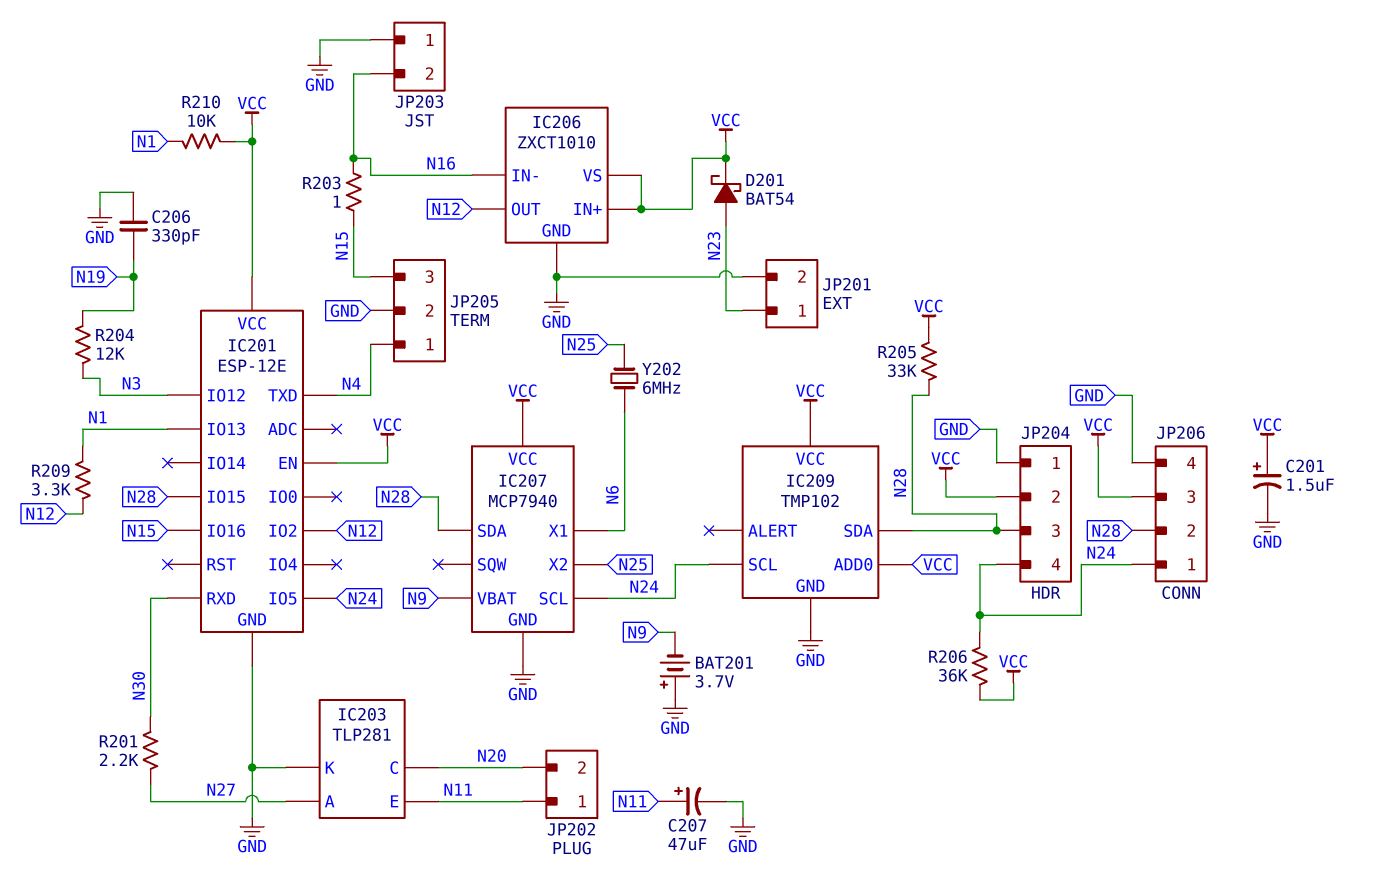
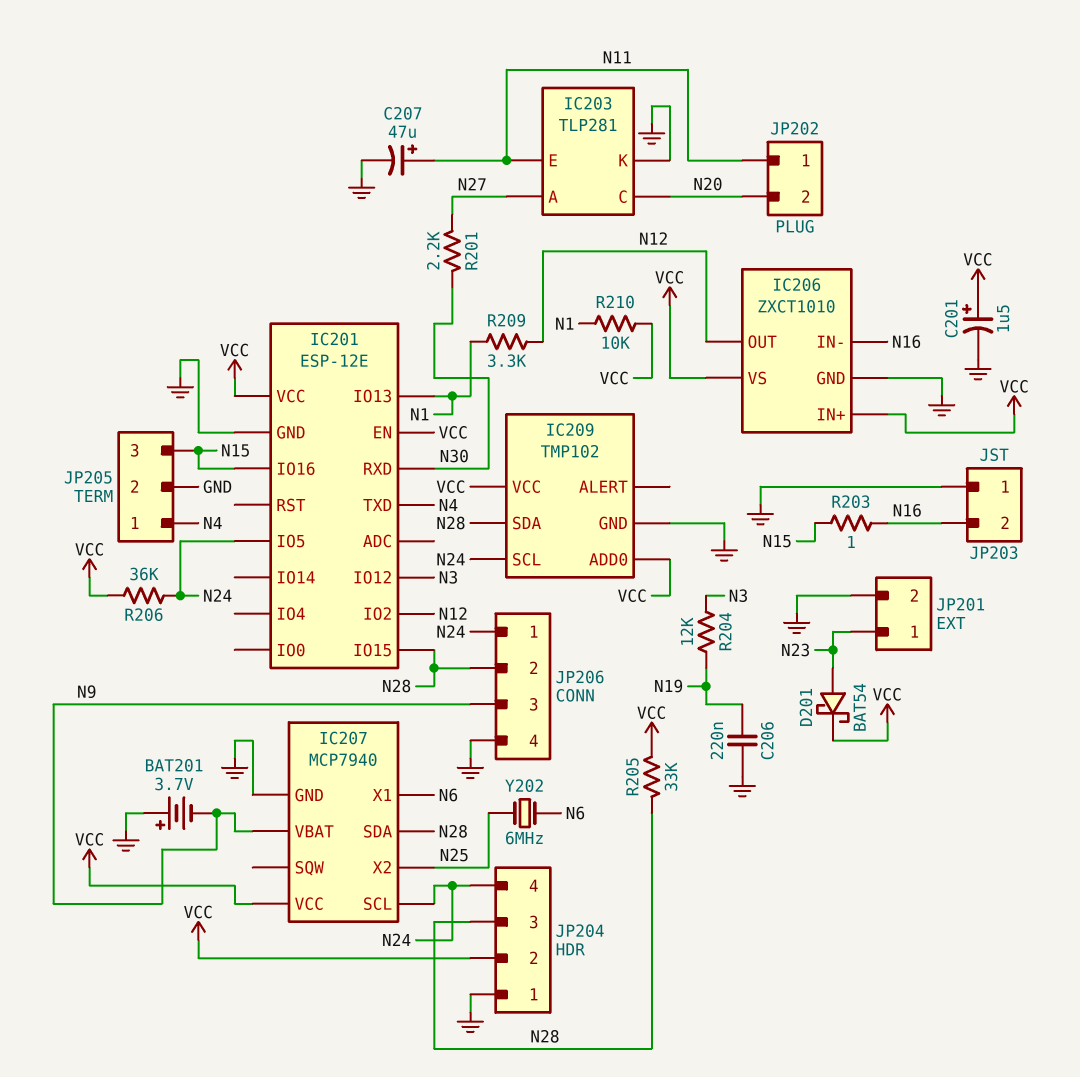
C206: 330pF (GND, N19) -> 220nF (GND, N19)
JP206 pin 3: VCC -> N9

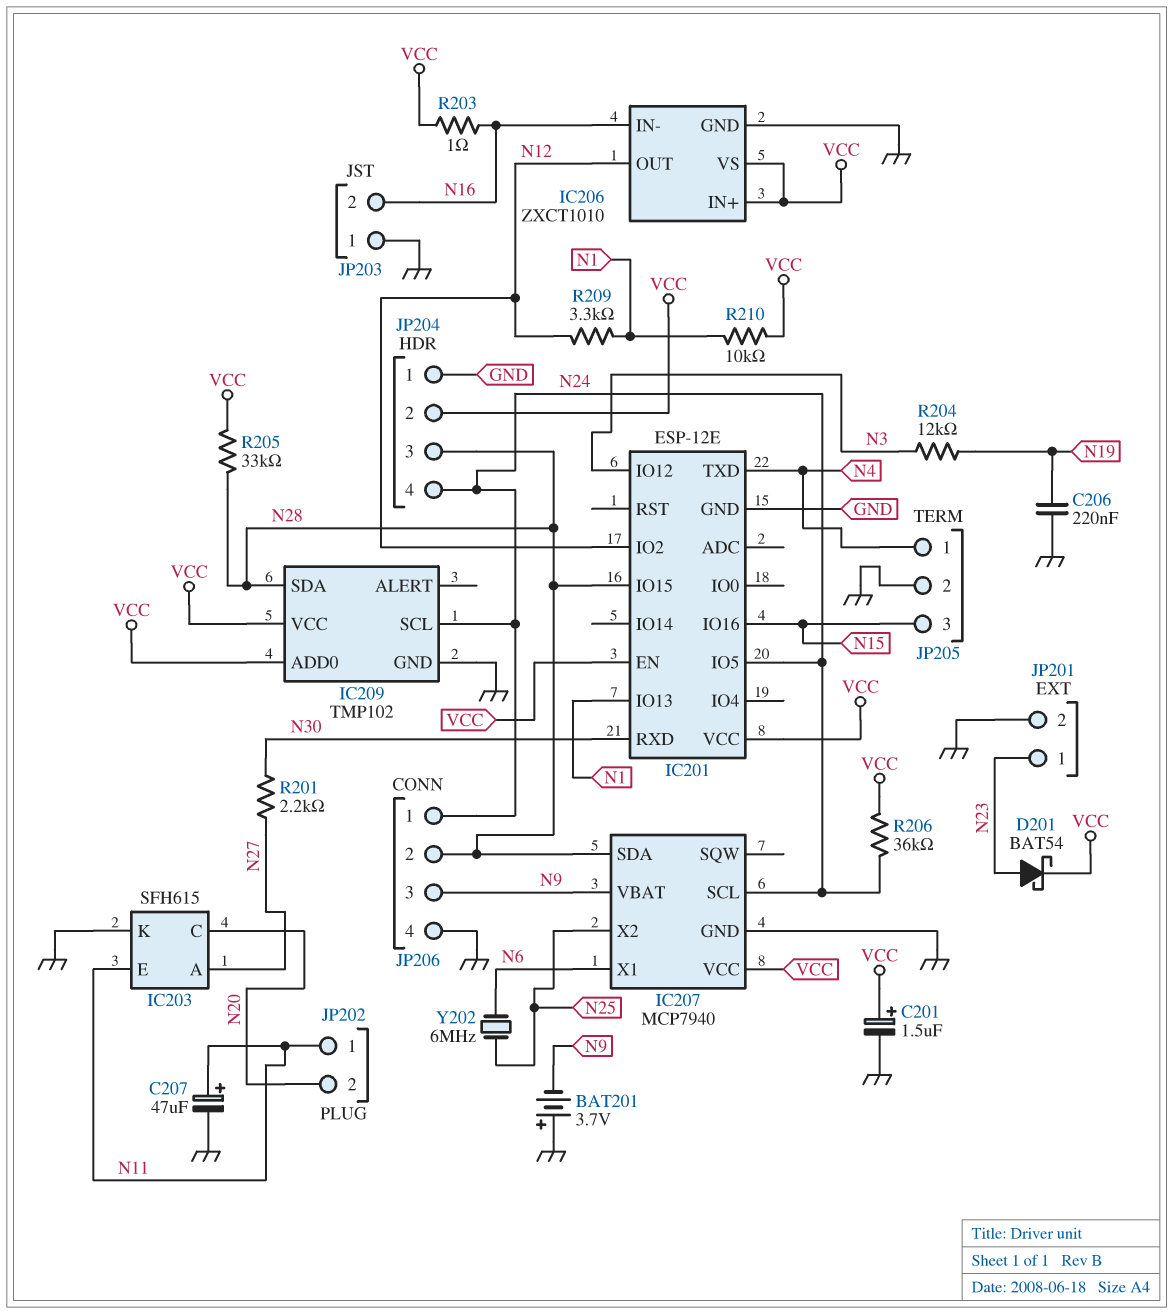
IC203: TLP281 -> SFH615
R203: 1 (N15, N16) -> 1 (N16, VCC)

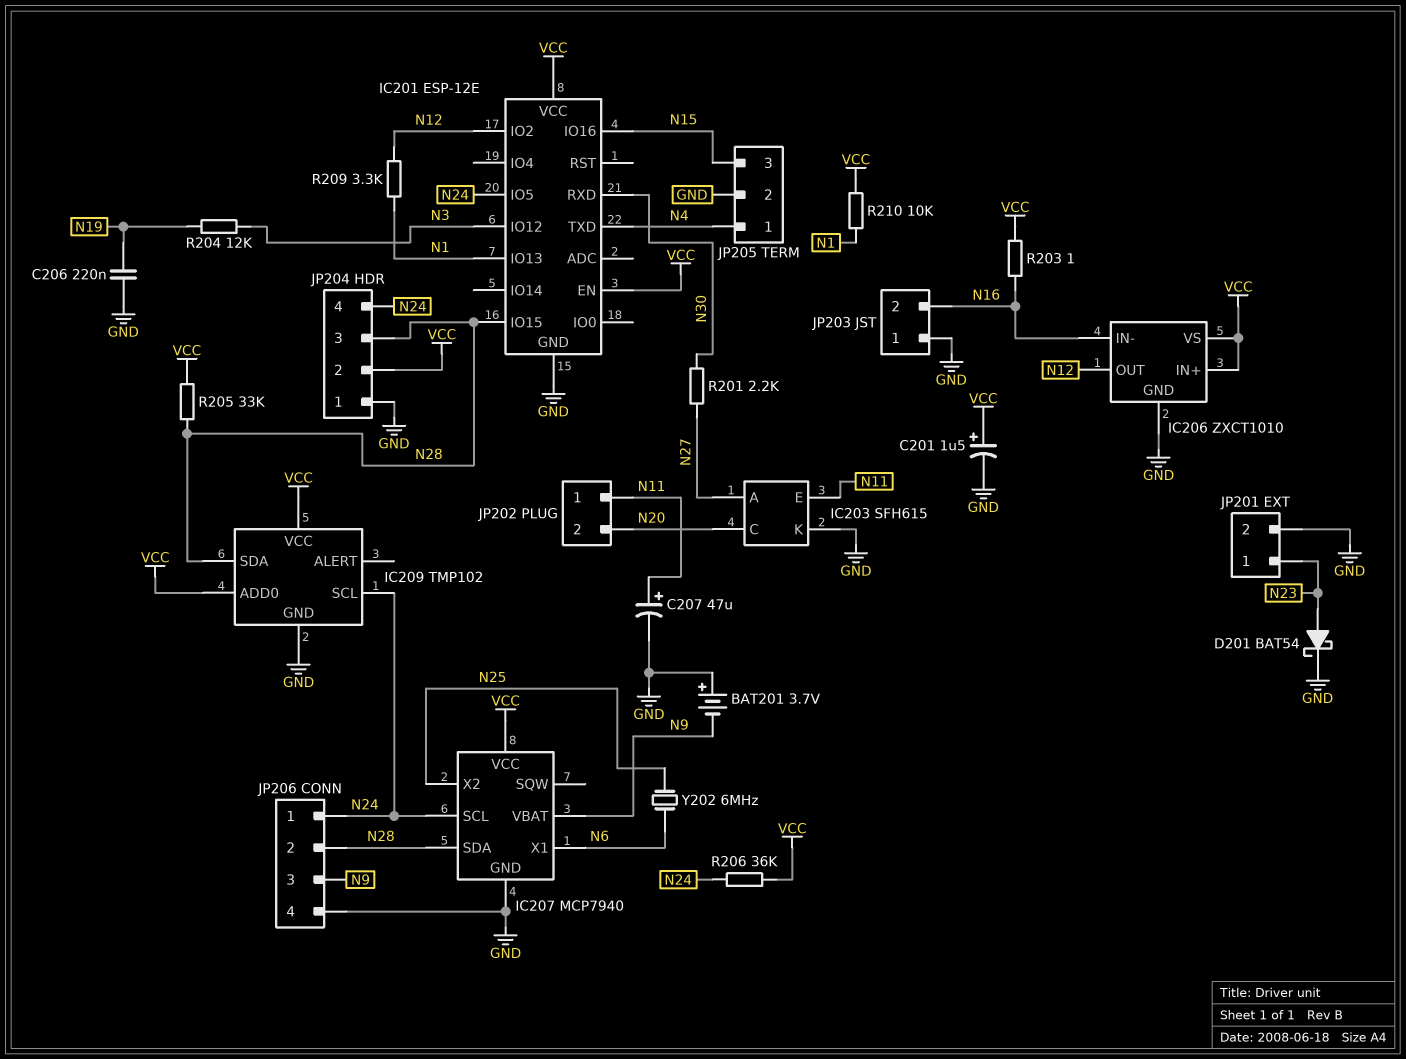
D201: schottky BAT54 (A N23, K VCC) -> schottky BAT54 (A N23, K GND)

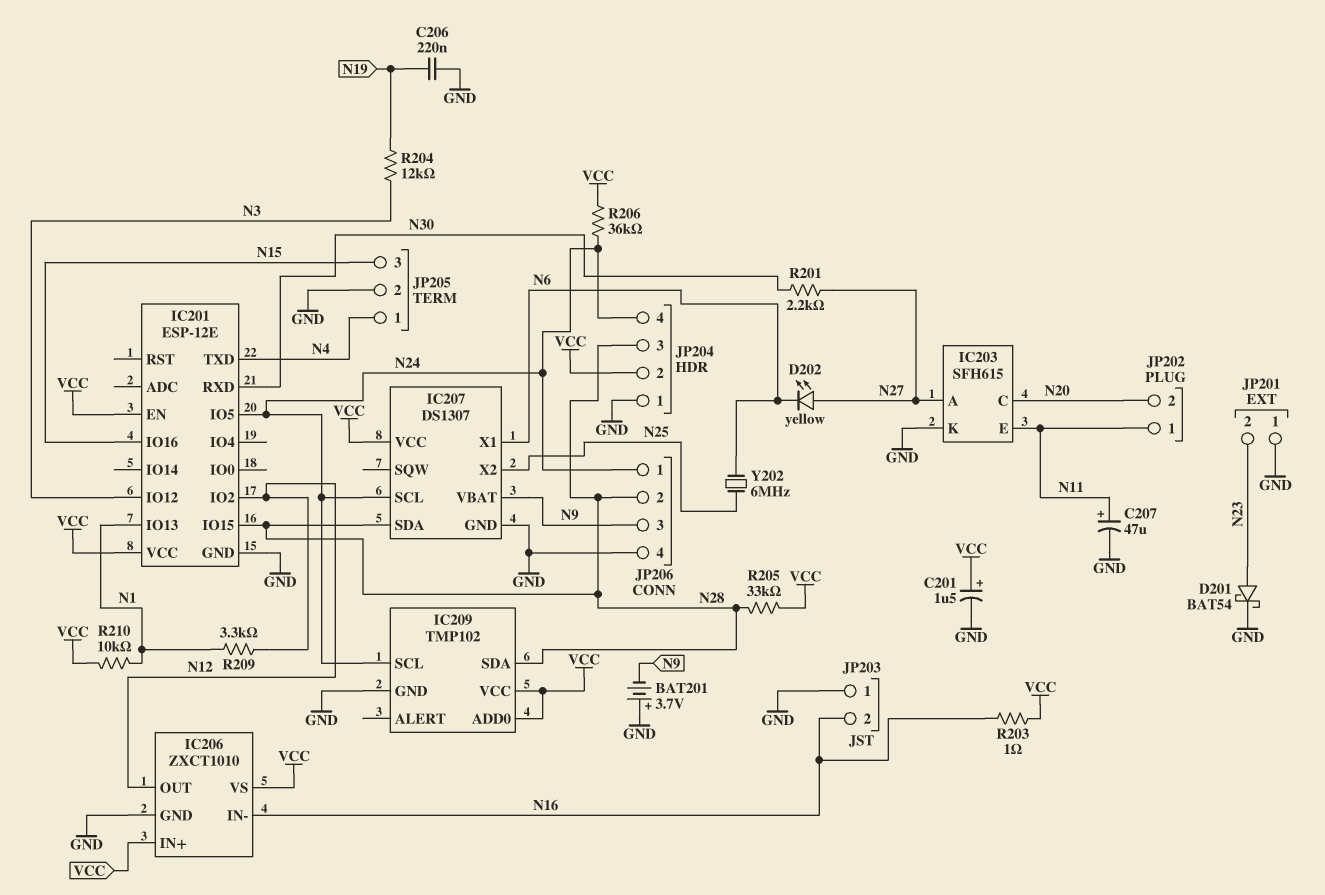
D202: none -> LED yellow (A N27, K N6)
IC207: MCP7940 -> DS1307
JP201 pin 1: N23 -> GND
JP201 pin 2: GND -> N23

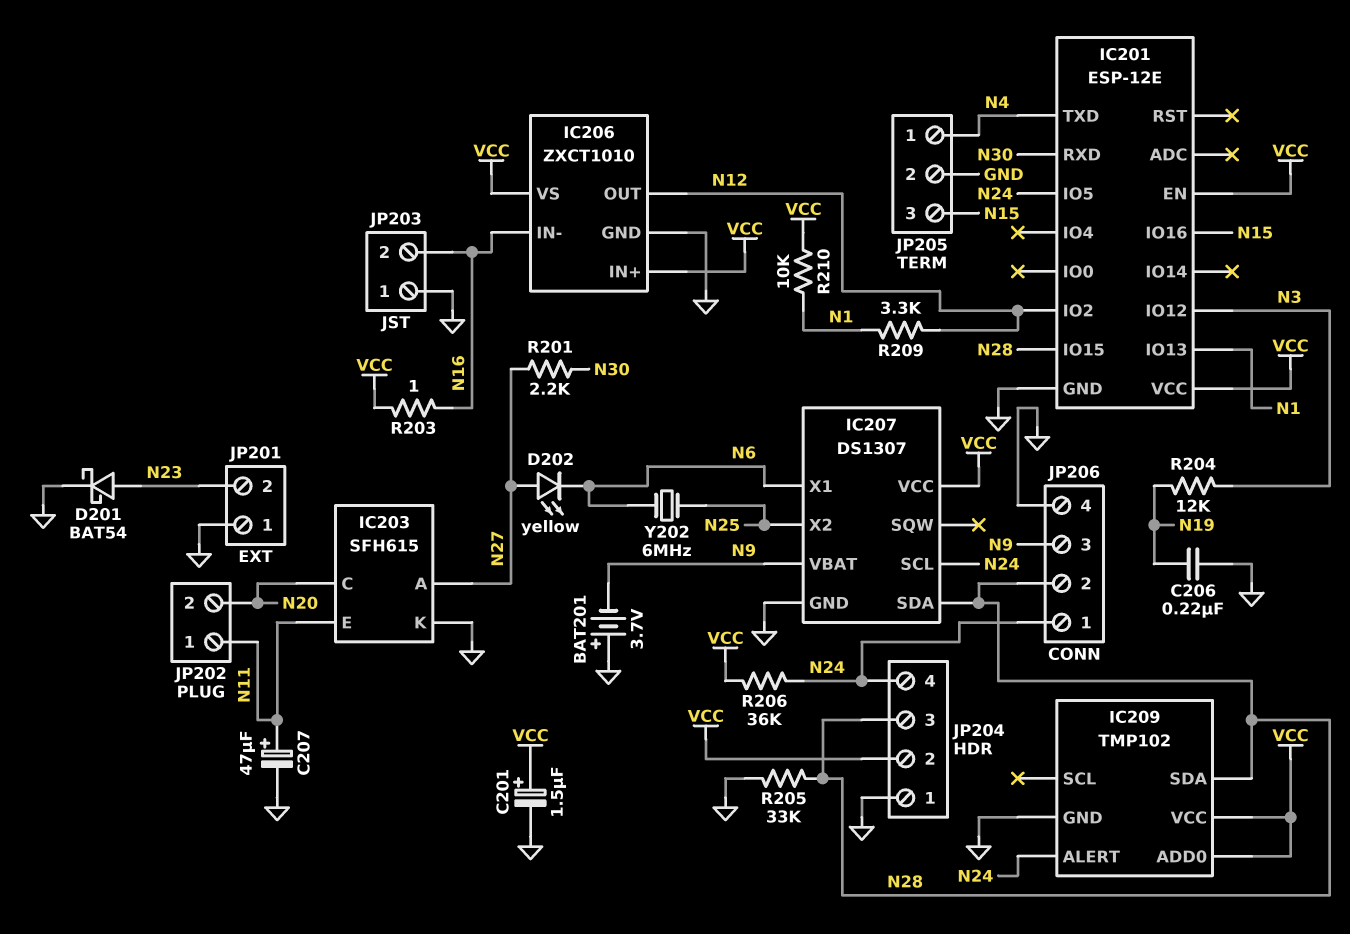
IC209 pin ALERT: none -> N24
IC209 pin SCL: N24 -> none
R205: 33k (N28, VCC) -> 33k (GND, N28)

